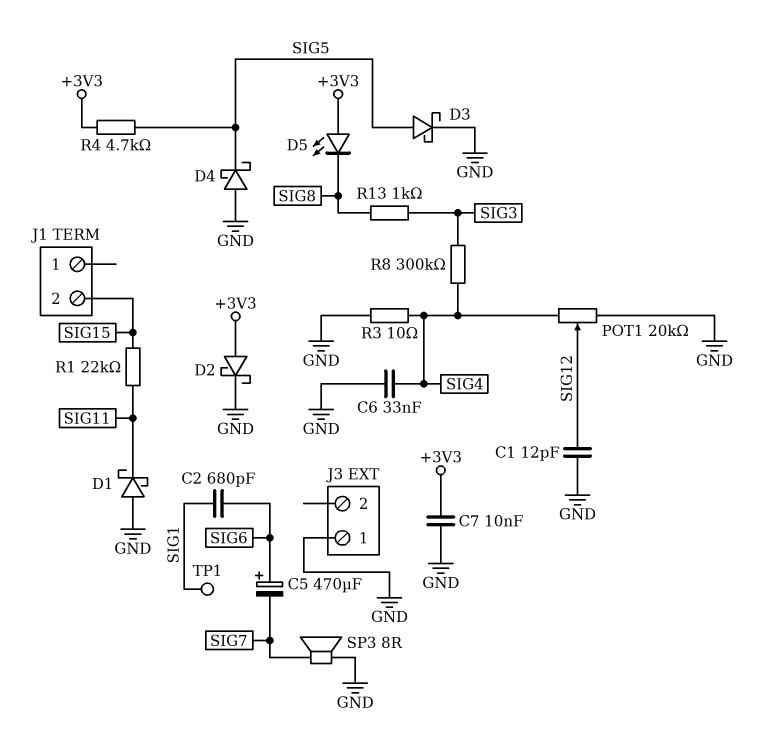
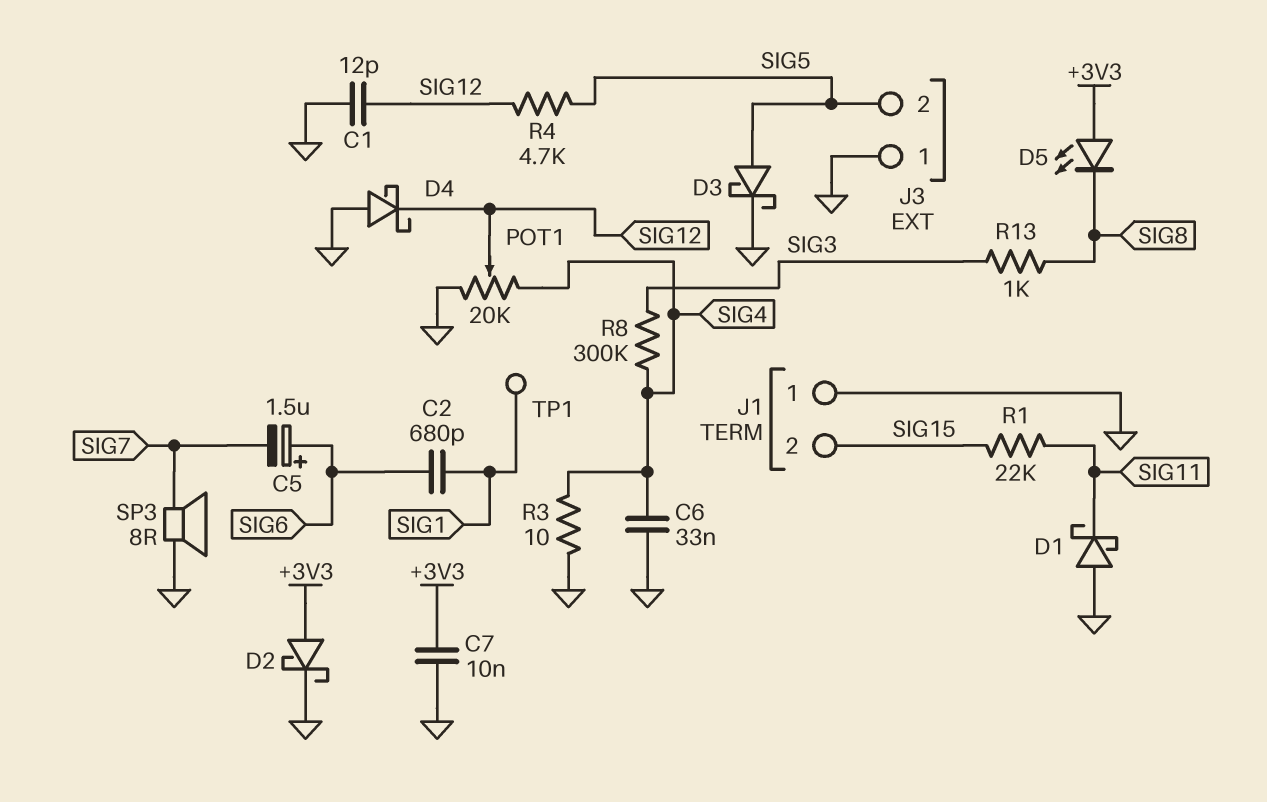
C5: 470uF (plus SIG6, minus SIG7) -> 1.5uF (plus SIG6, minus SIG7)
D4: schottky (A GND, K SIG5) -> schottky (A GND, K SIG12)
J1 pin 1: none -> GND
J3 pin 2: none -> SIG5
R4: 4.7k (+3V3, SIG5) -> 4.7k (SIG5, SIG12)

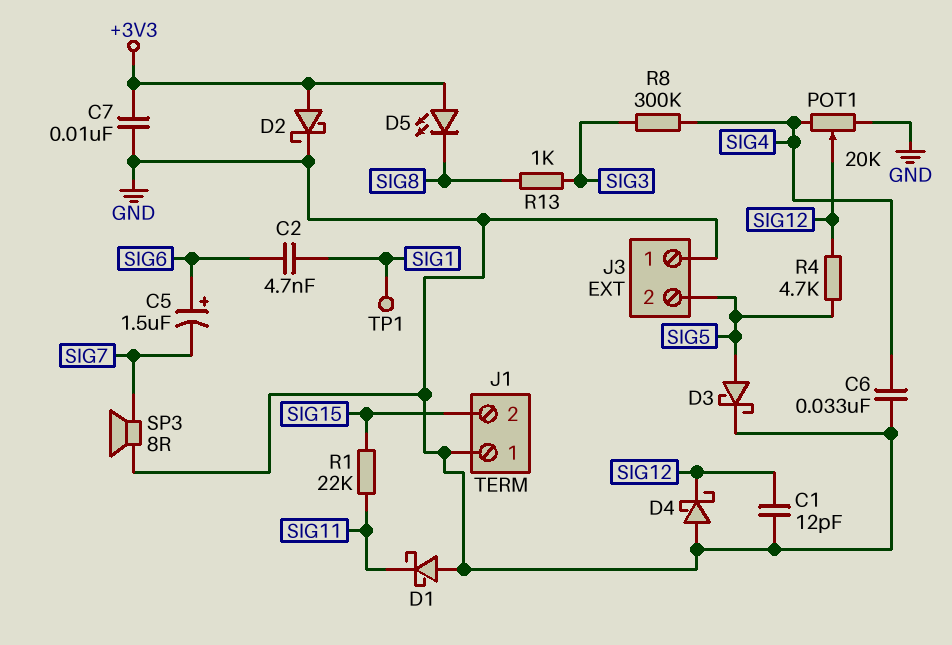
C2: 680pF (SIG1, SIG6) -> 4.7nF (SIG1, SIG6)
R3: 10 (GND, SIG4) -> none

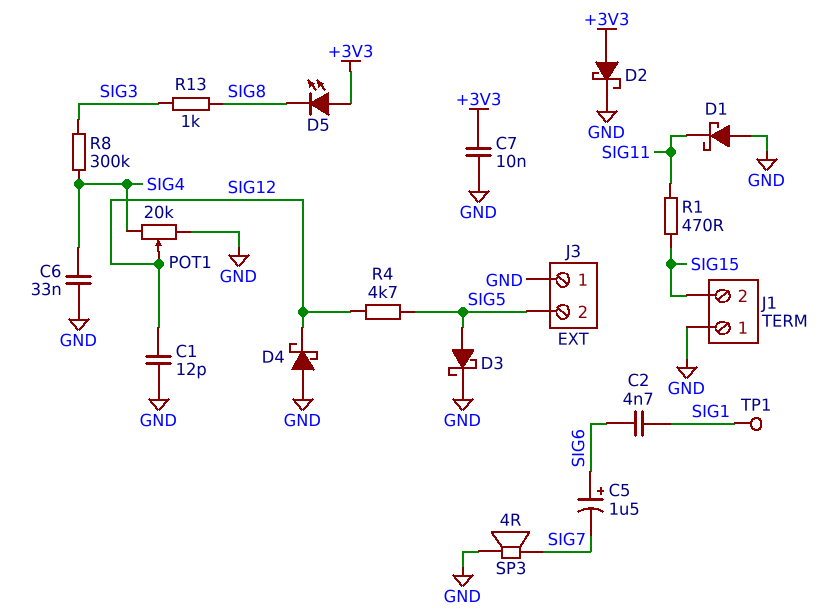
R1: 22k (SIG11, SIG15) -> 470 (SIG11, SIG15)
SP3: speaker 8R (GND, SIG7) -> speaker 4R (GND, SIG7)

